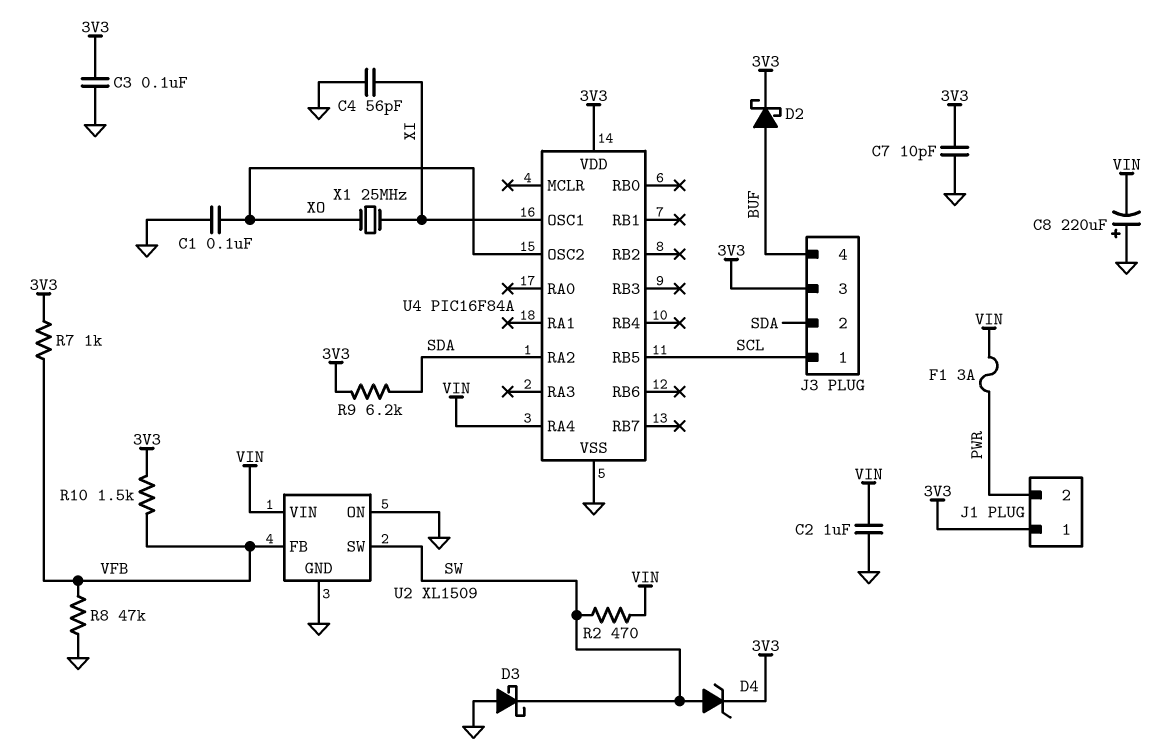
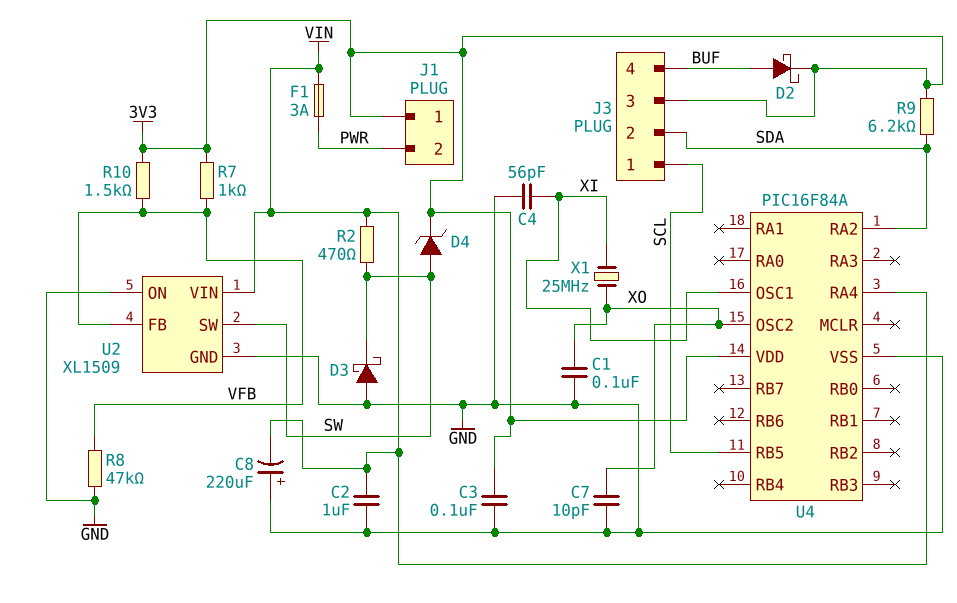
C7: 10pF (3V3, GND) -> 10pF (GND, XO)

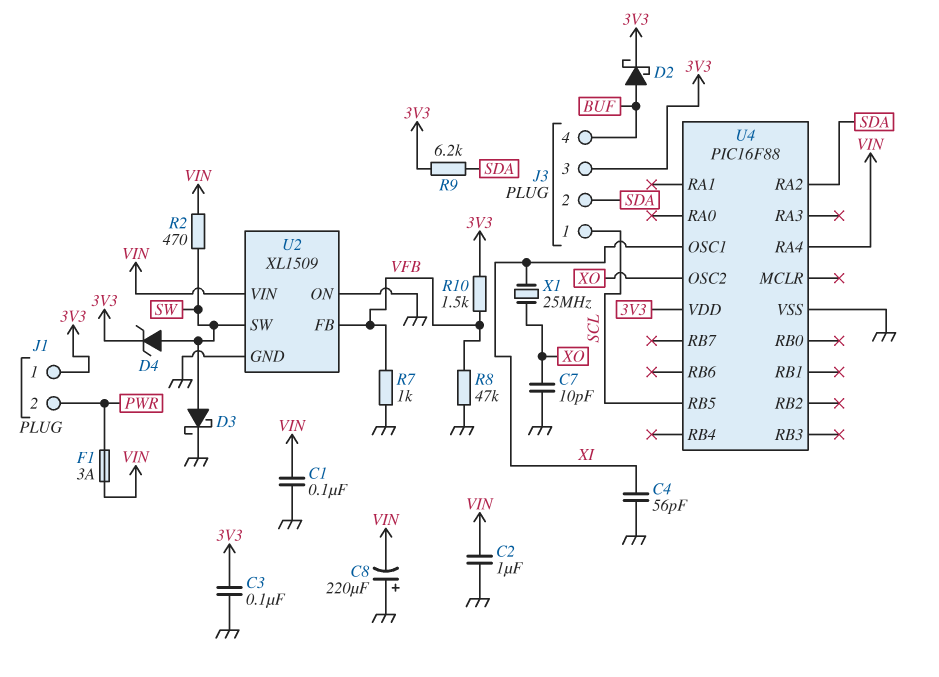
C1: 100nF (GND, XO) -> 100nF (GND, VIN)
D3: schottky (A GND, K SW) -> schottky (A SW, K GND)
R7: 1k (3V3, VFB) -> 1k (GND, VFB)
U4: PIC16F84A -> PIC16F88

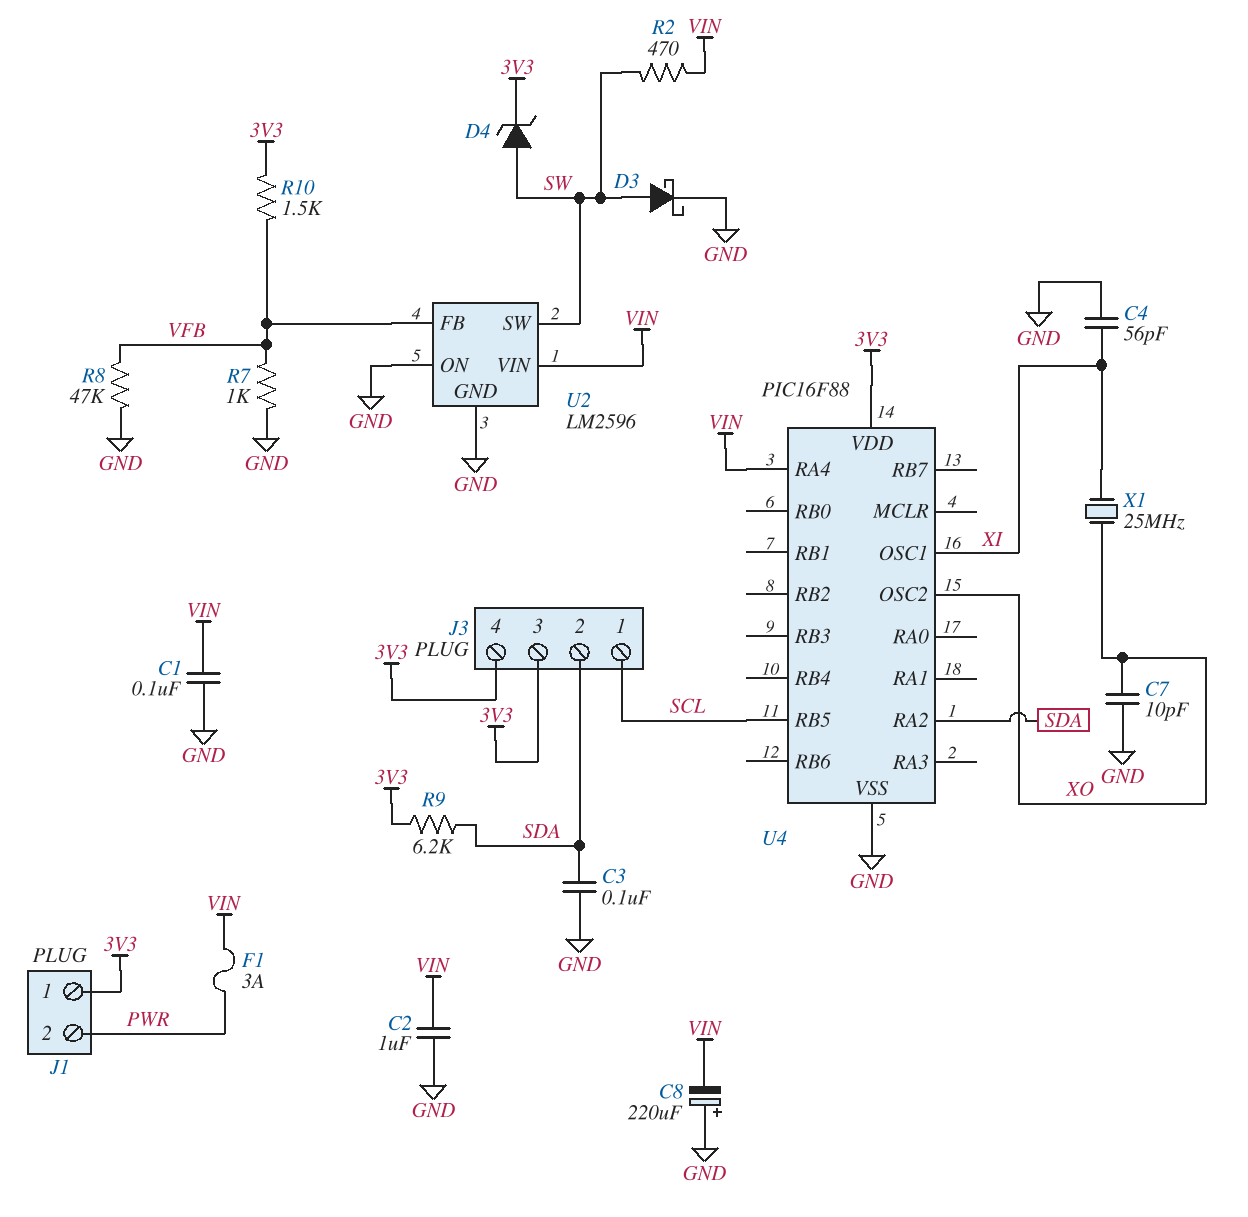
C3: 100nF (3V3, GND) -> 100nF (GND, SDA)
D2: schottky (A BUF, K 3V3) -> none
J3 pin 4: BUF -> 3V3
U2: XL1509 -> LM2596

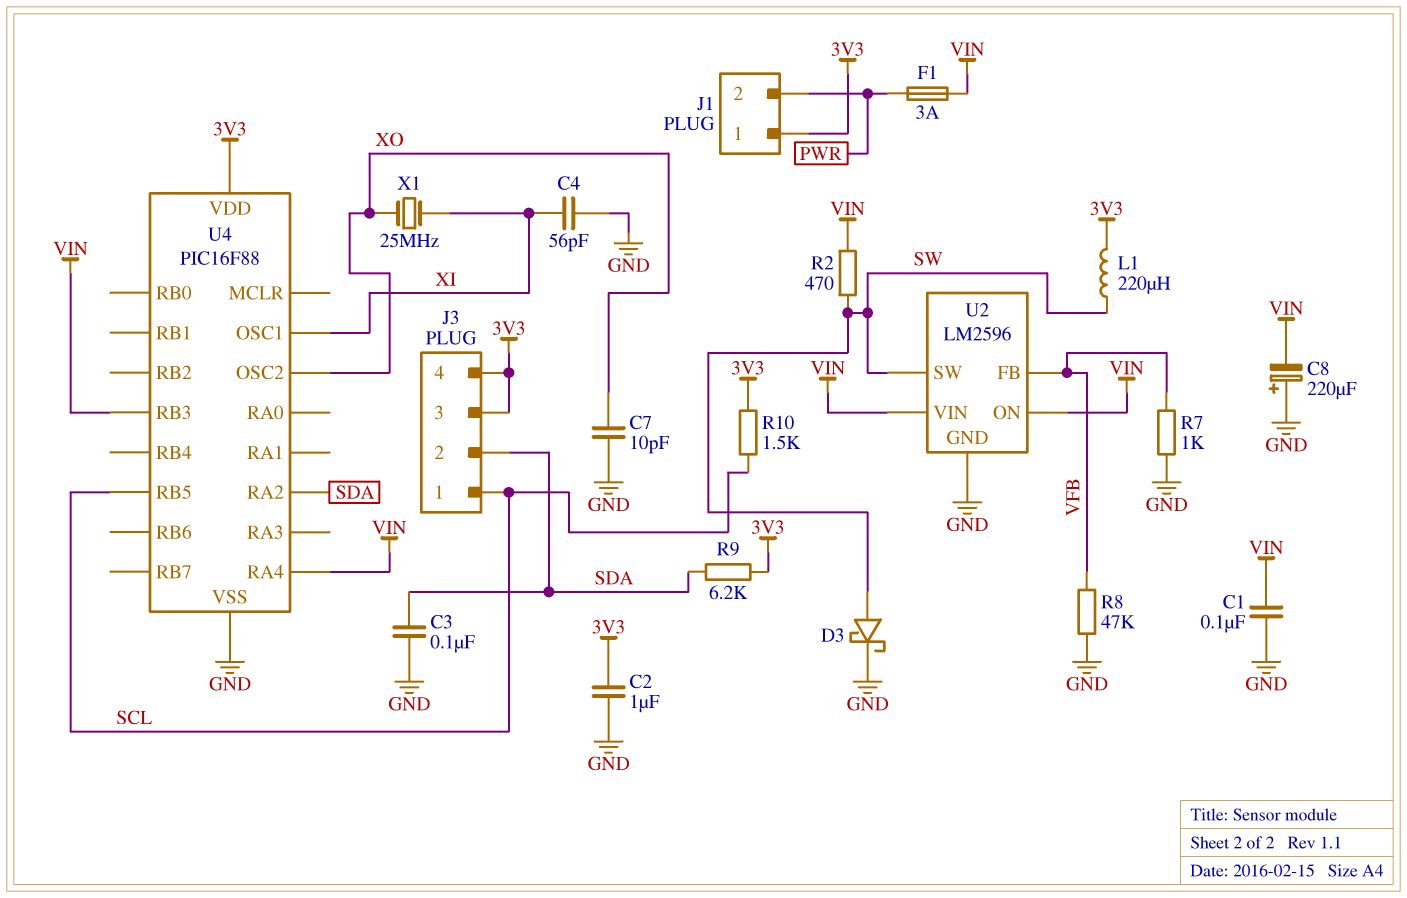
C2: 1uF (GND, VIN) -> 1uF (3V3, GND)
D4: zener (A SW, K 3V3) -> none
L1: none -> 220uH (3V3, SW)
R10: 1.5k (3V3, VFB) -> 1.5k (3V3, SCL)
U2 pin ON: GND -> VIN
U4 pin RB3: none -> VIN

